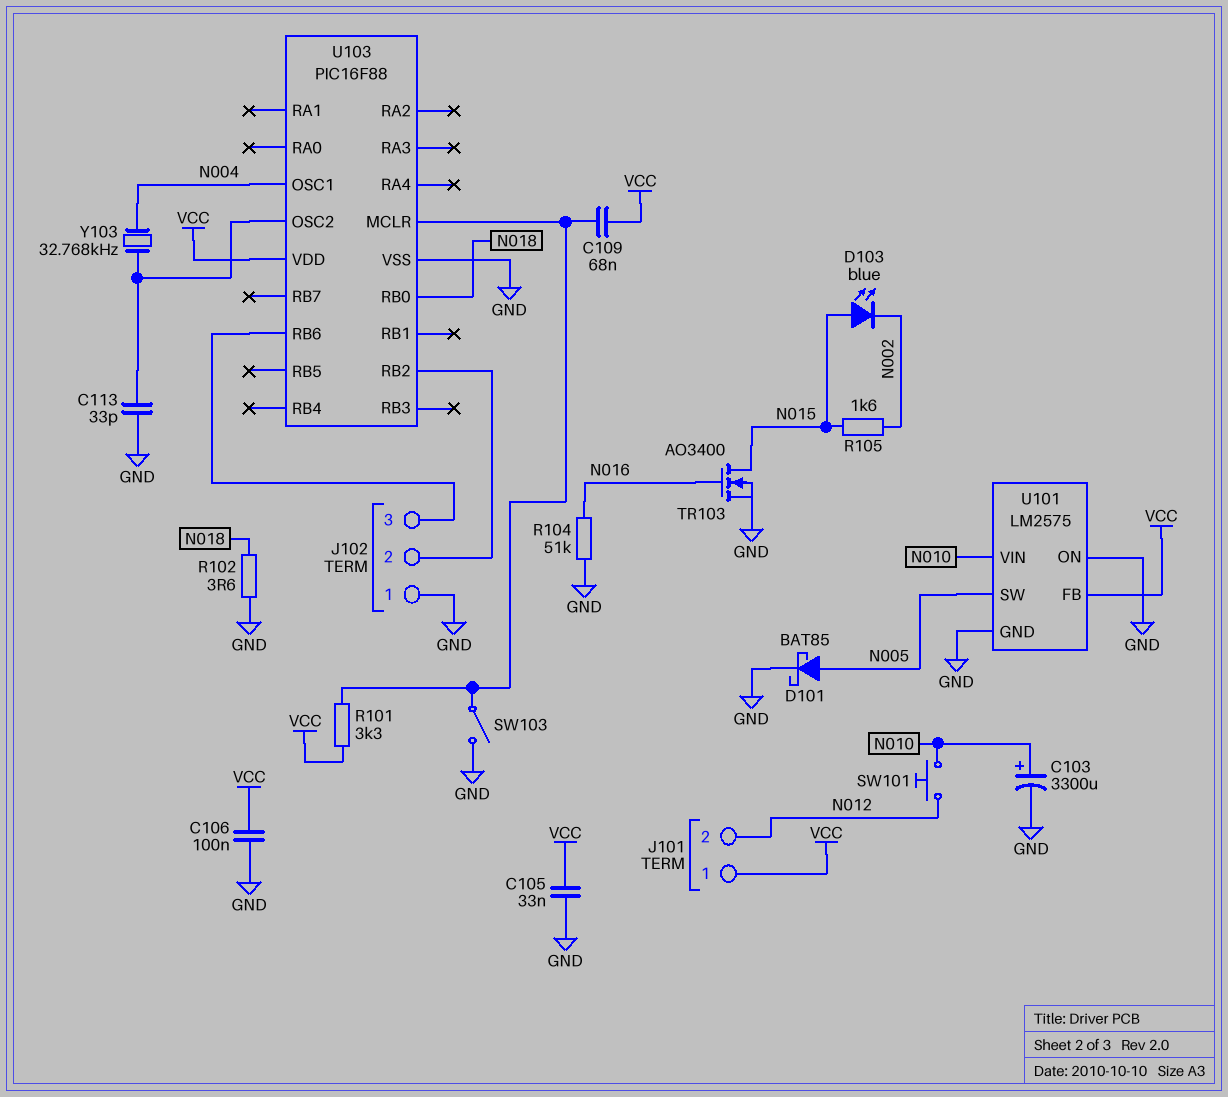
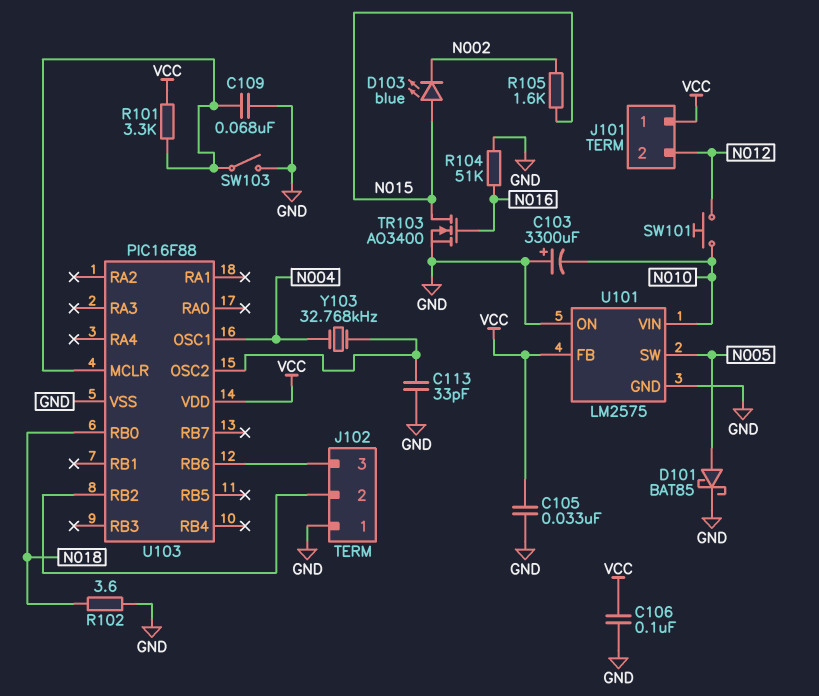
C103: 3300uF (plus N010, minus GND) -> 3300uF (plus GND, minus N010)
C109: 68nF (U103/MCLR, VCC) -> 68nF (GND, U103/MCLR)

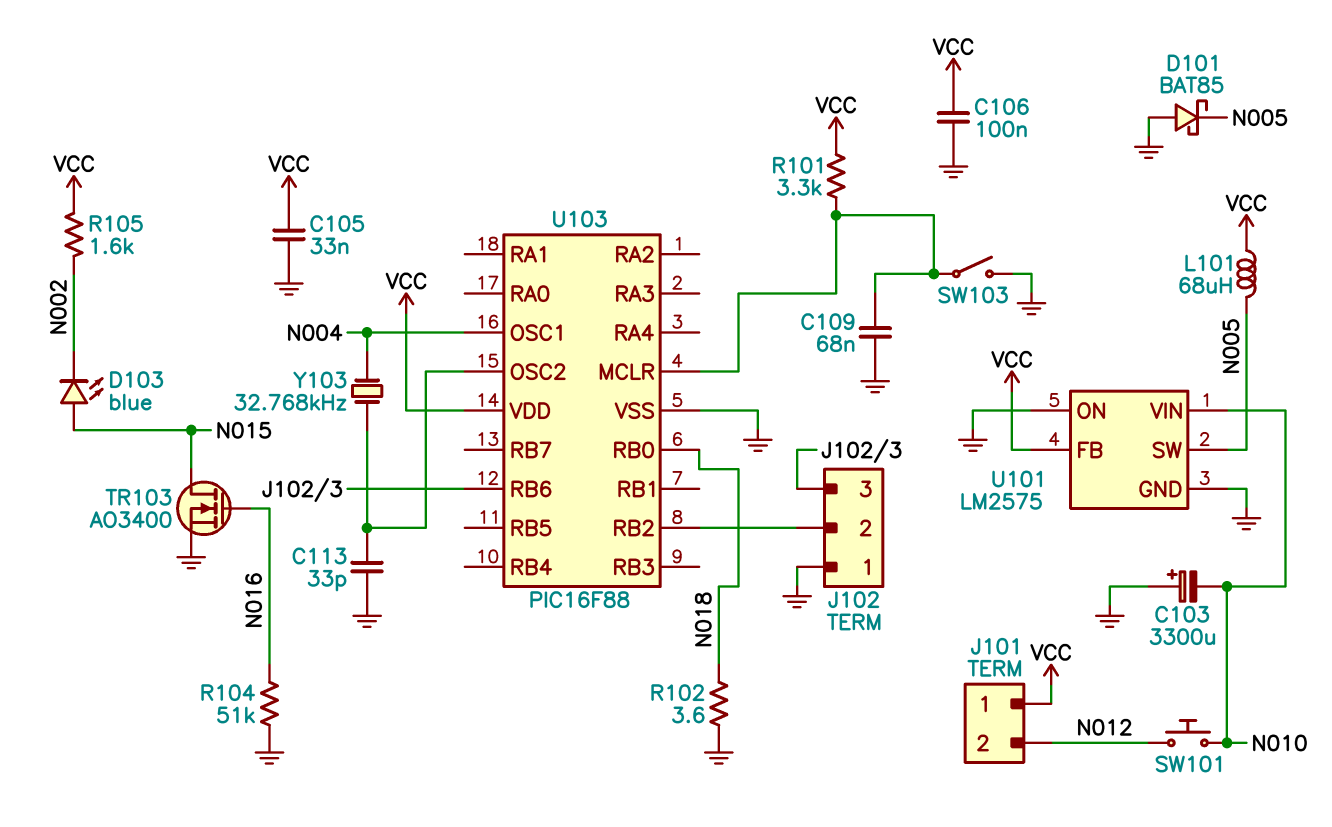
D101: schottky BAT85 (A N005, K GND) -> schottky BAT85 (A GND, K N005)
L101: none -> 68uH (N005, VCC)
R105: 1.6k (N002, N015) -> 1.6k (N002, VCC)

